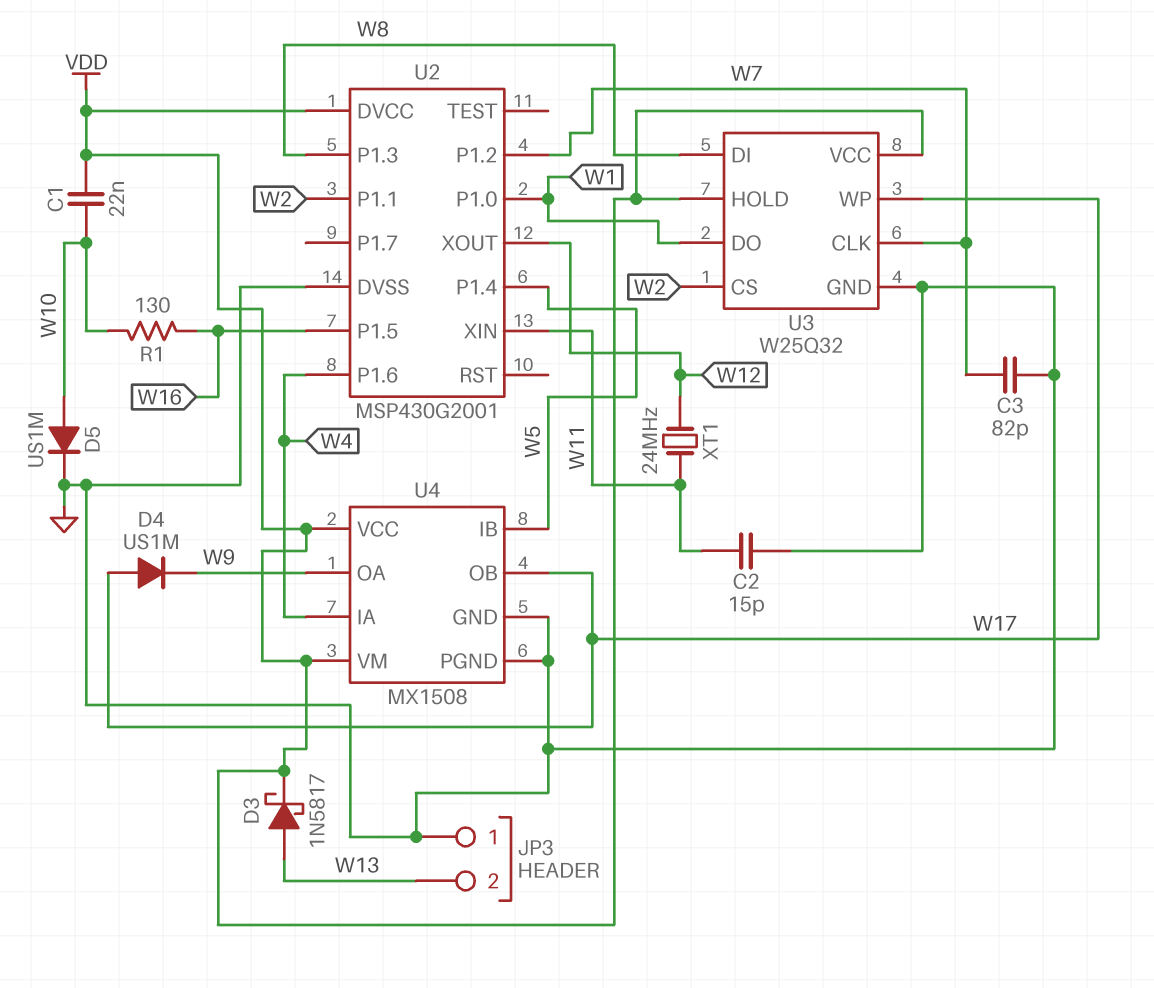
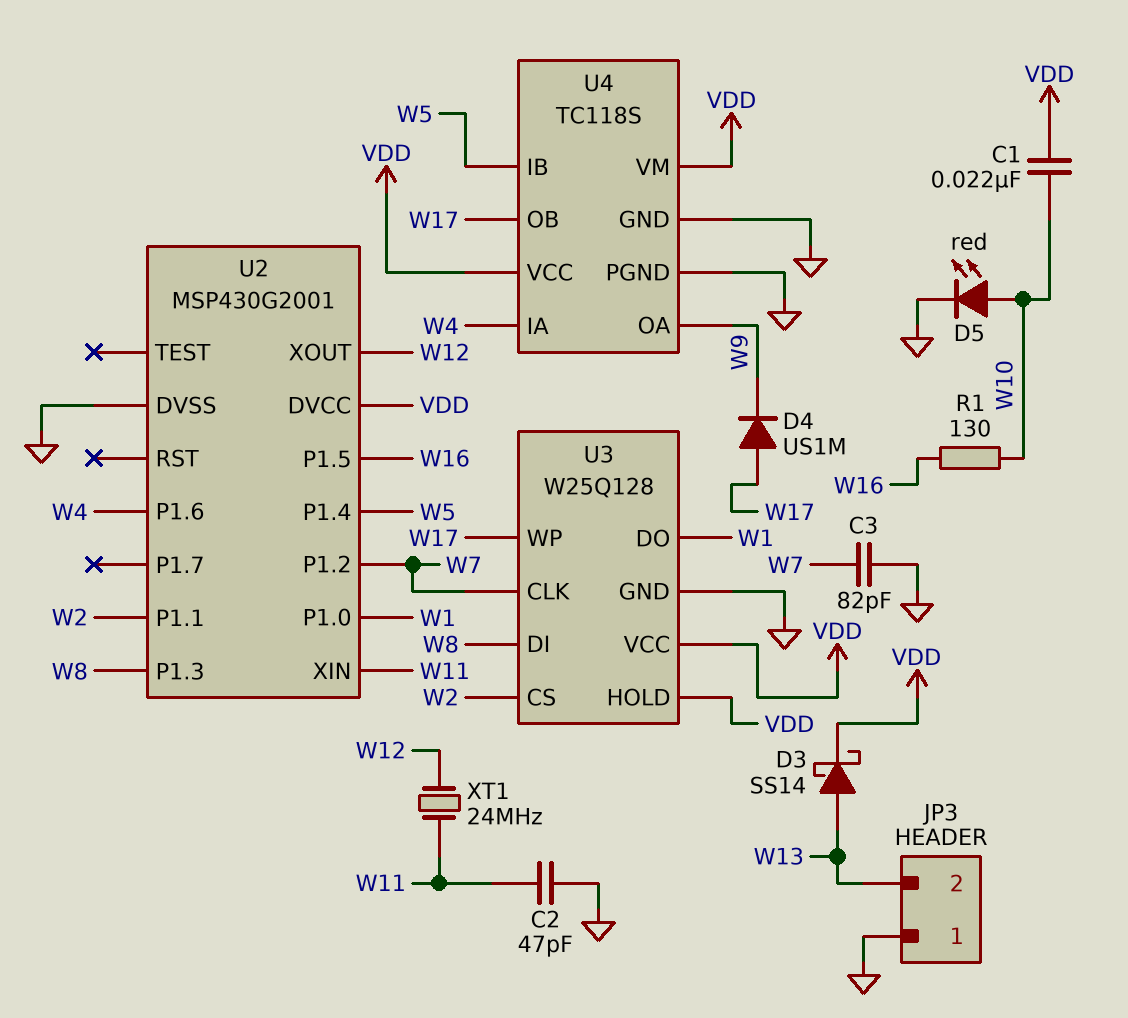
C2: 15pF (GND, W11) -> 47pF (GND, W11)
D3: schottky 1N5817 (A W13, K VDD) -> schottky SS14 (A W13, K VDD)
D5: diode US1M (A W10, K GND) -> LED red (A W10, K GND)
U3: W25Q32 -> W25Q128
U4: MX1508 -> TC118S

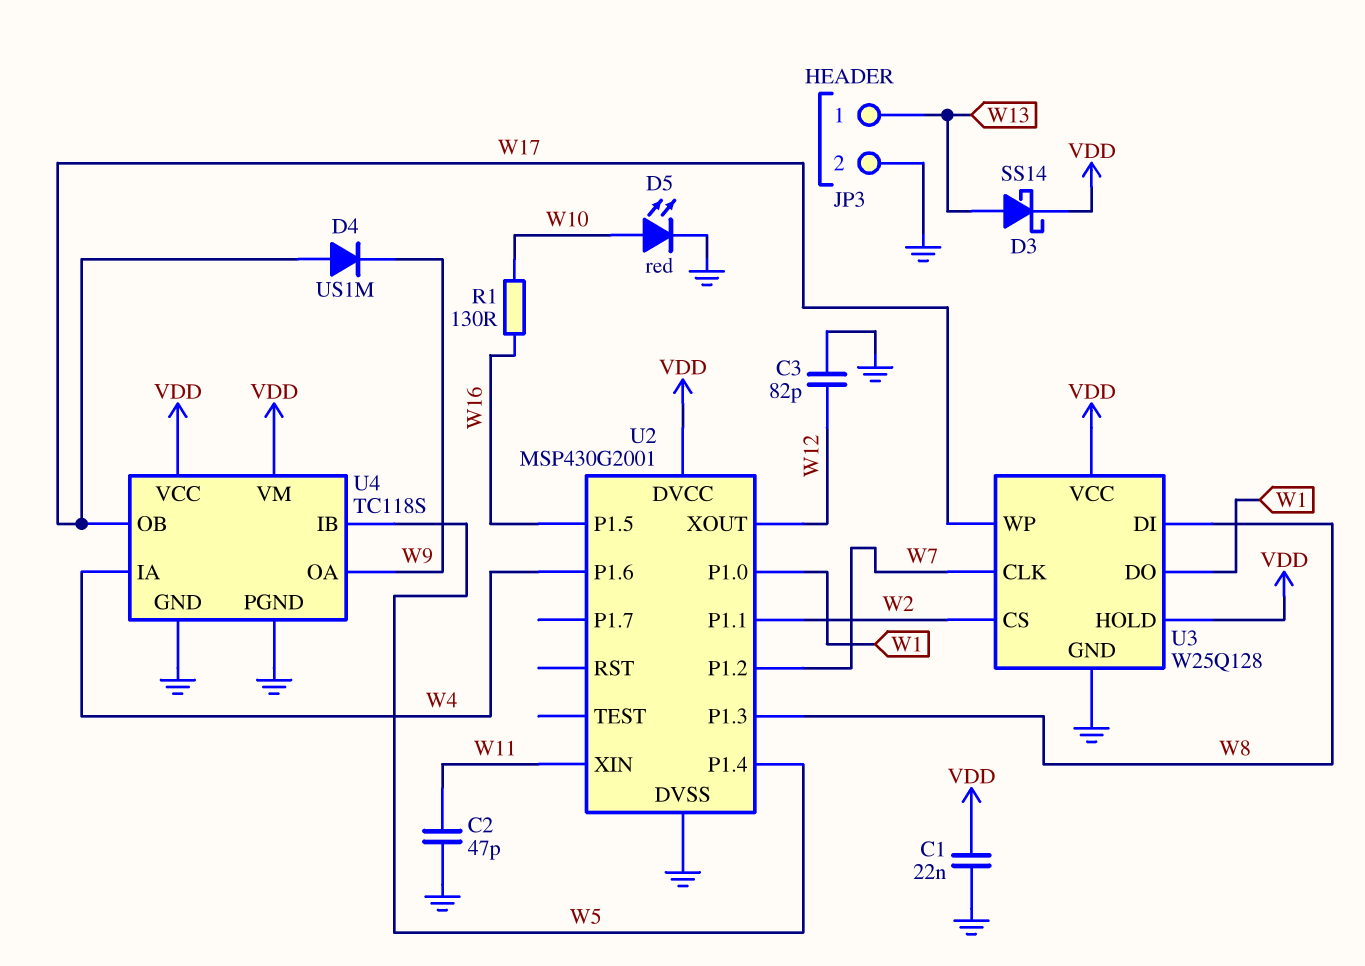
C1: 22nF (VDD, W10) -> 22nF (GND, VDD)
C3: 82pF (GND, W7) -> 82pF (GND, W12)
JP3 pin 1: GND -> W13
JP3 pin 2: W13 -> GND
XT1: 24MHz (W11, W12) -> none

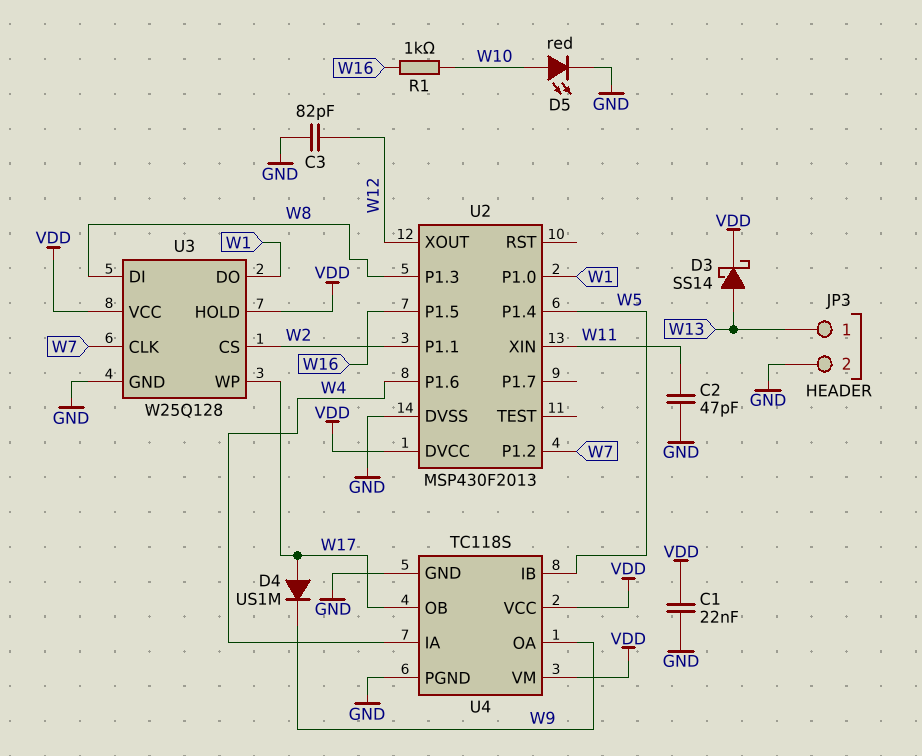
R1: 130 (W10, W16) -> 1k (W10, W16)
U2: MSP430G2001 -> MSP430F2013

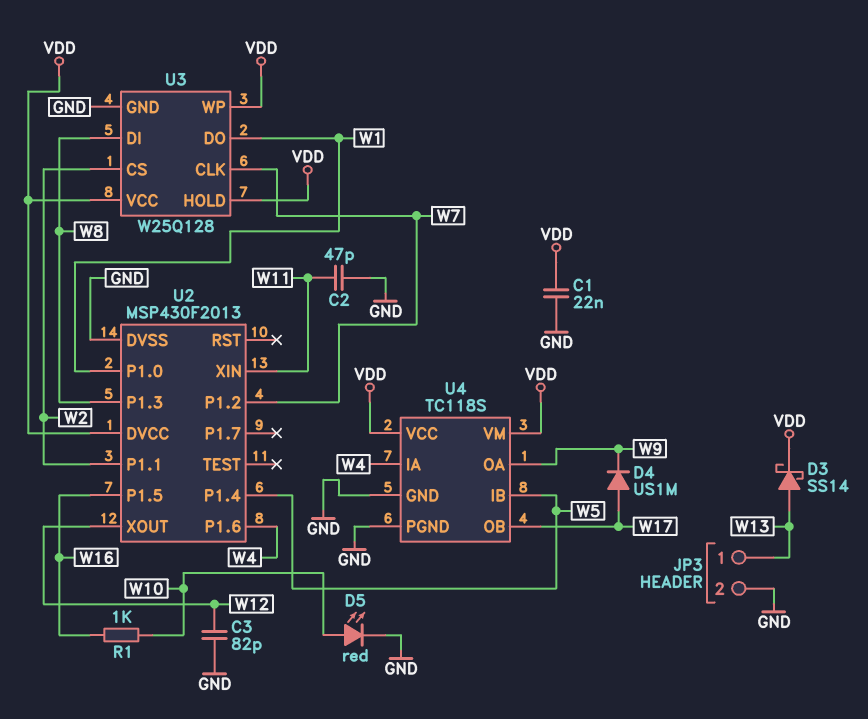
U3 pin WP: W17 -> VDD

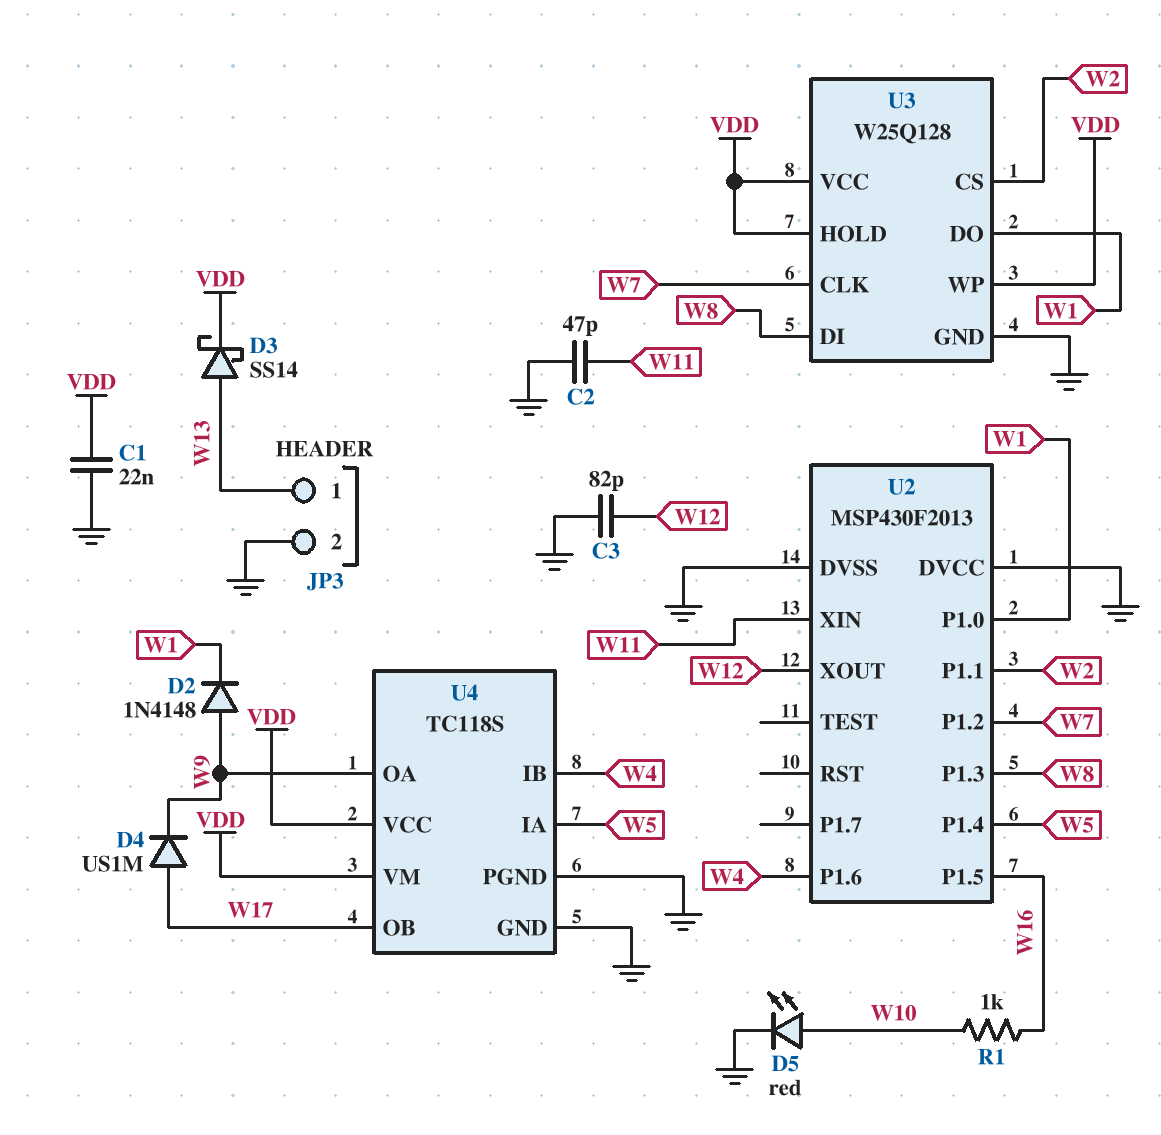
D2: none -> diode 1N4148 (A W9, K W1)
U2 pin DVCC: VDD -> GND
U4 pin IA: W4 -> W5
U4 pin IB: W5 -> W4

